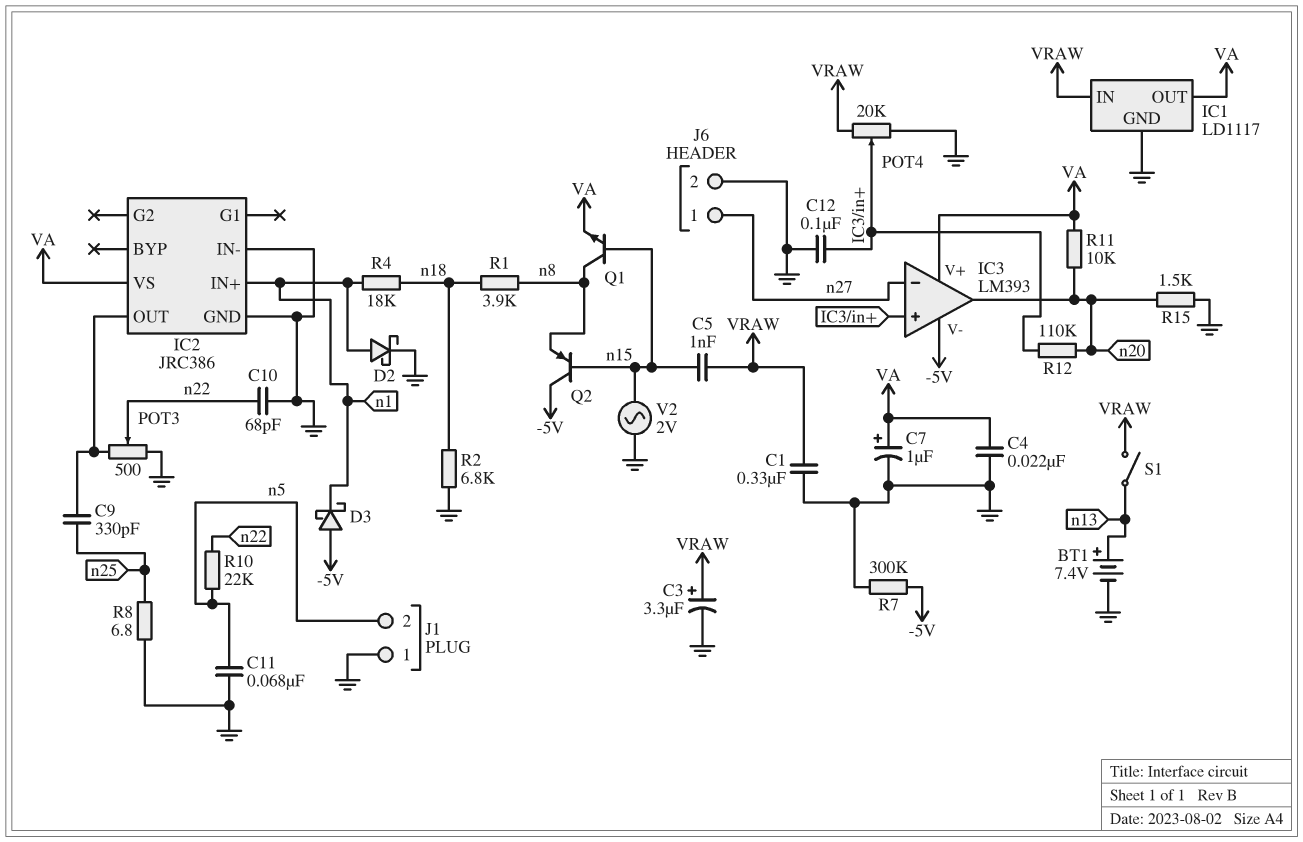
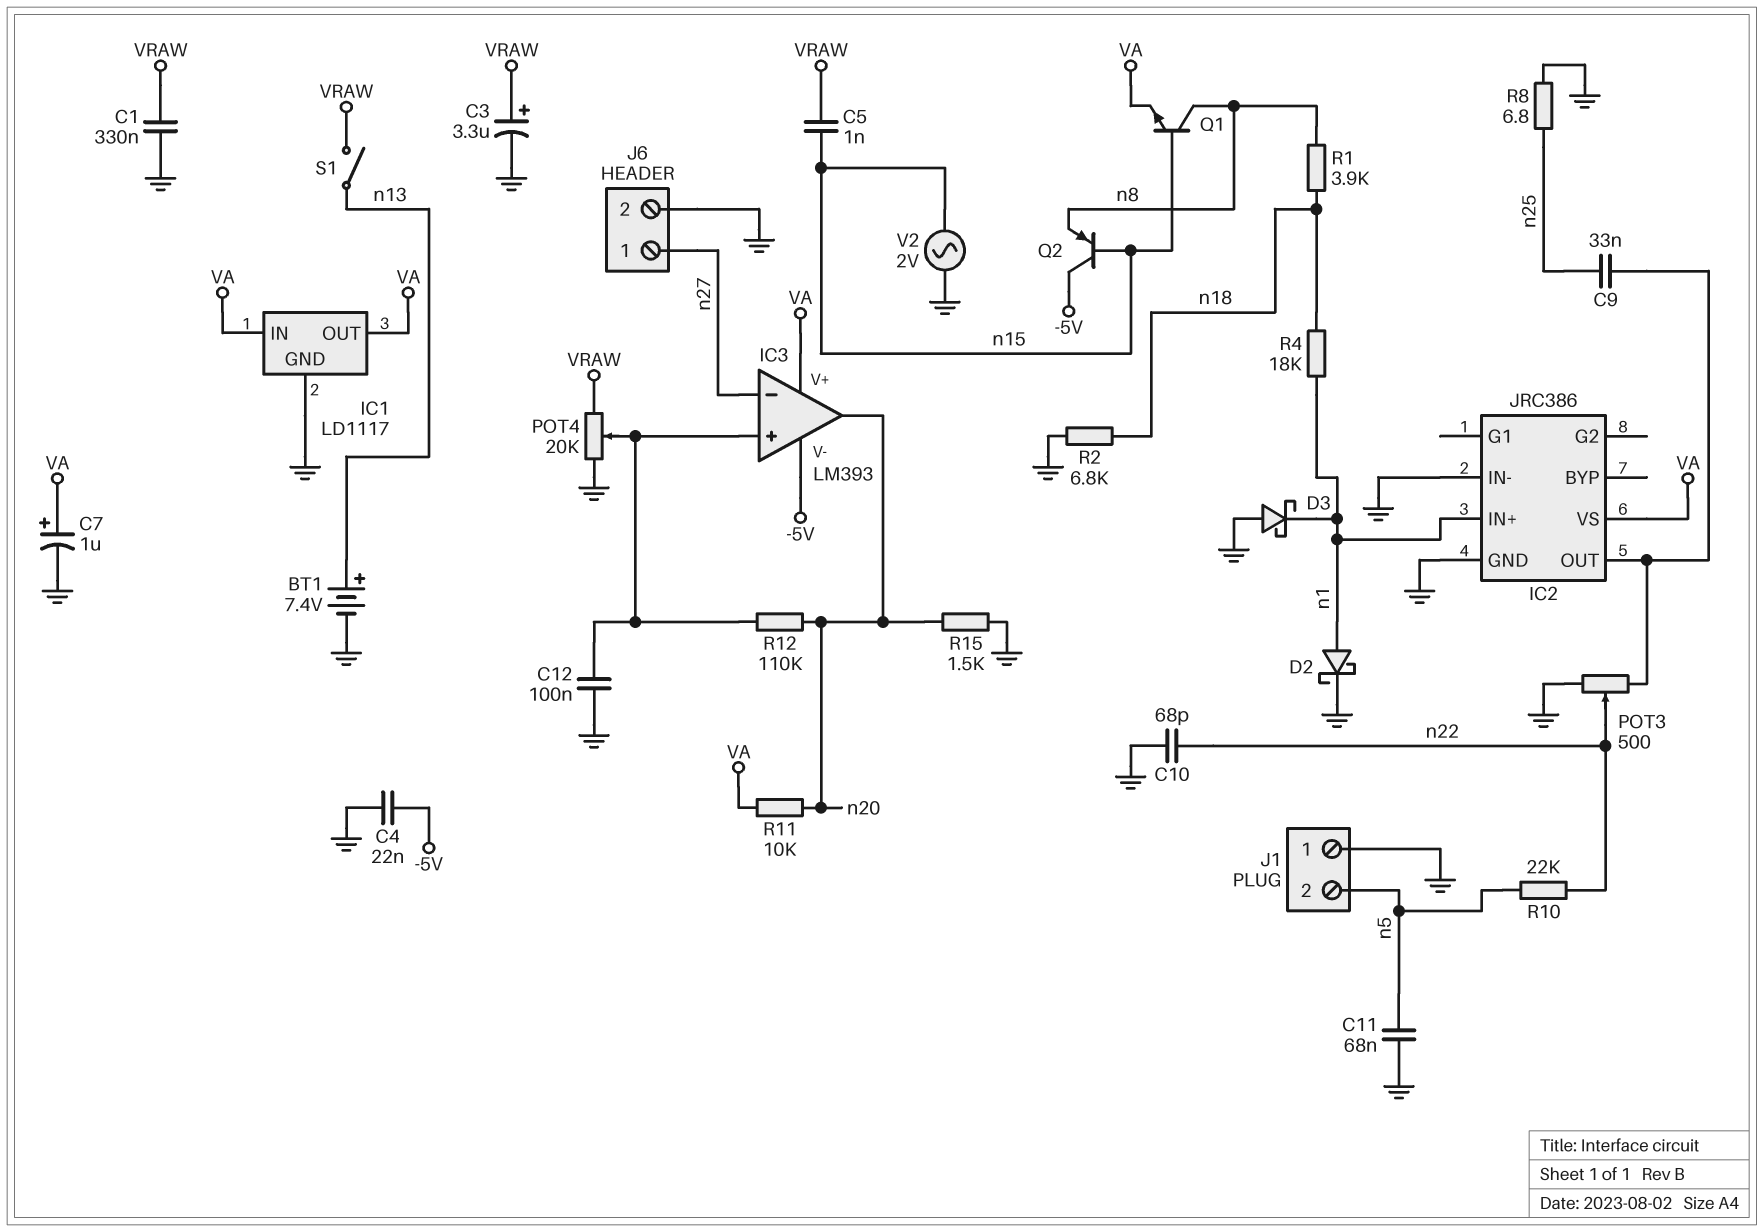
C4: 22nF (GND, VA) -> 22nF (-5V, GND)
C9: 330pF (IC2/OUT, n25) -> 33nF (IC2/OUT, n25)
D3: schottky (A -5V, K n1) -> schottky (A GND, K n1)
IC1 pin IN: VRAW -> VA
R7: 300k (-5V, GND) -> none

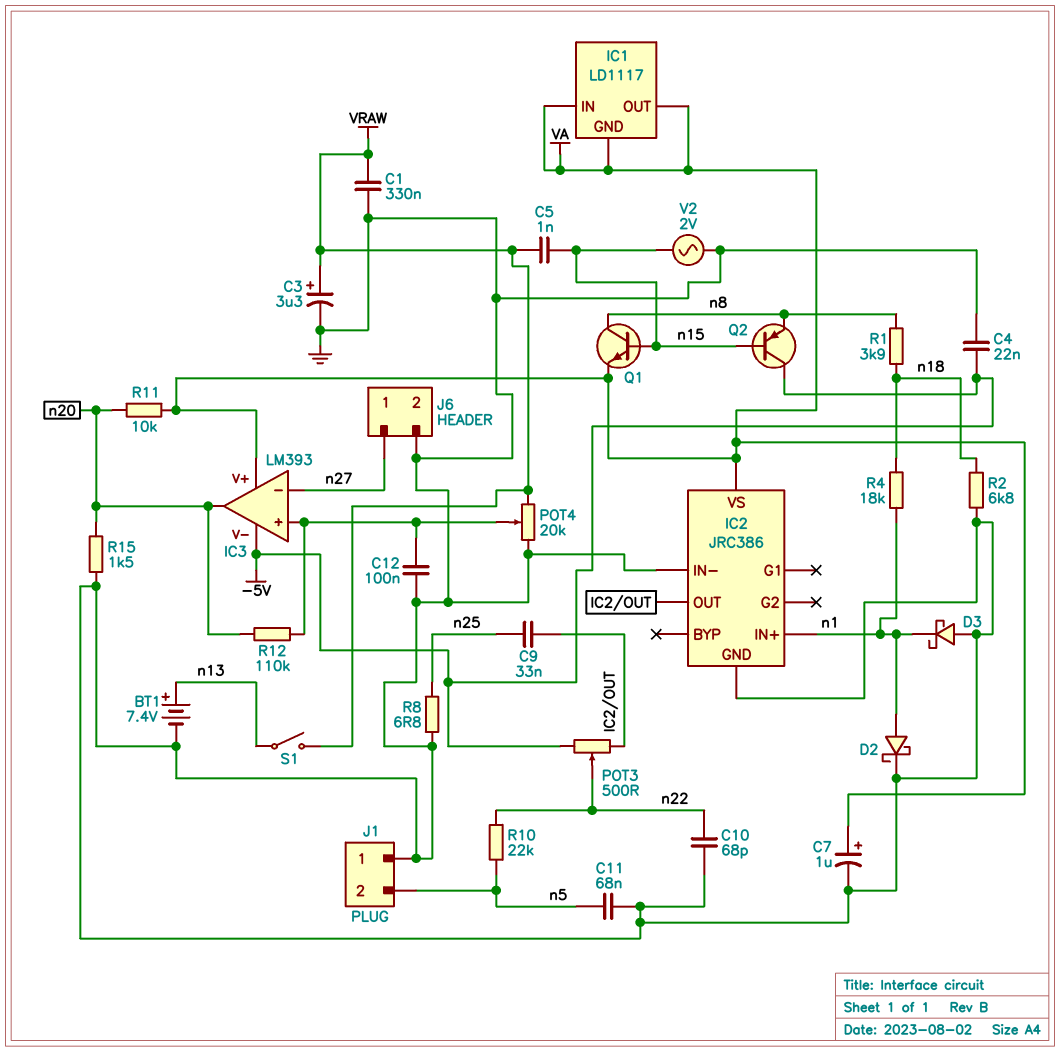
IC1 pin GND: GND -> VA
POT3: 500 (GND, IC2/OUT, wiper n22) -> 500 (-5V, IC2/OUT, wiper n22)

